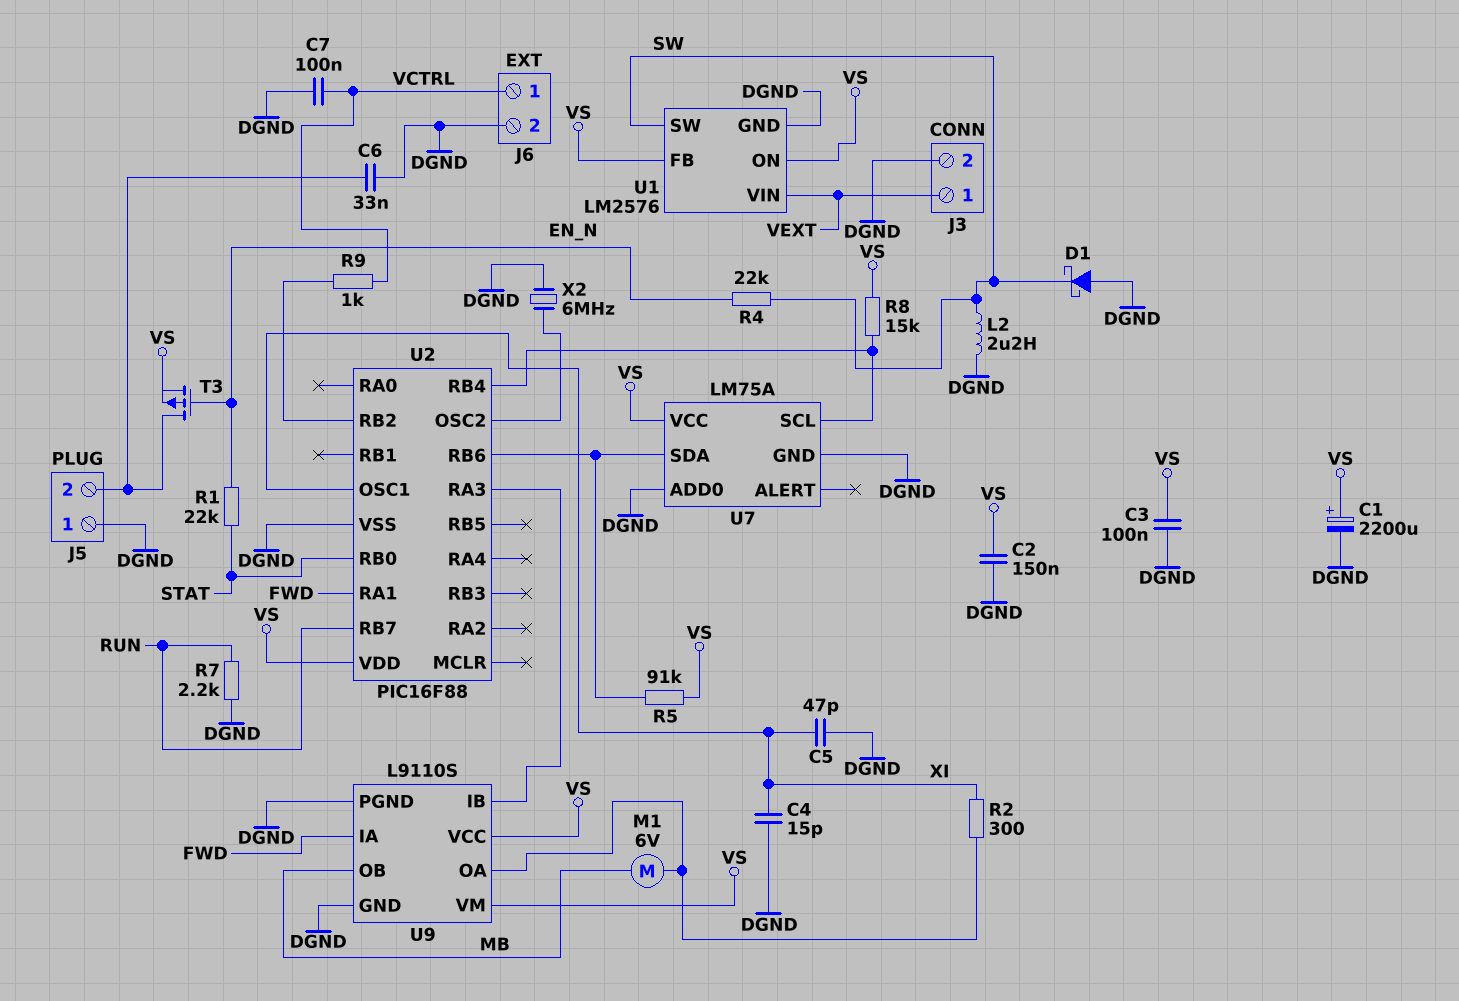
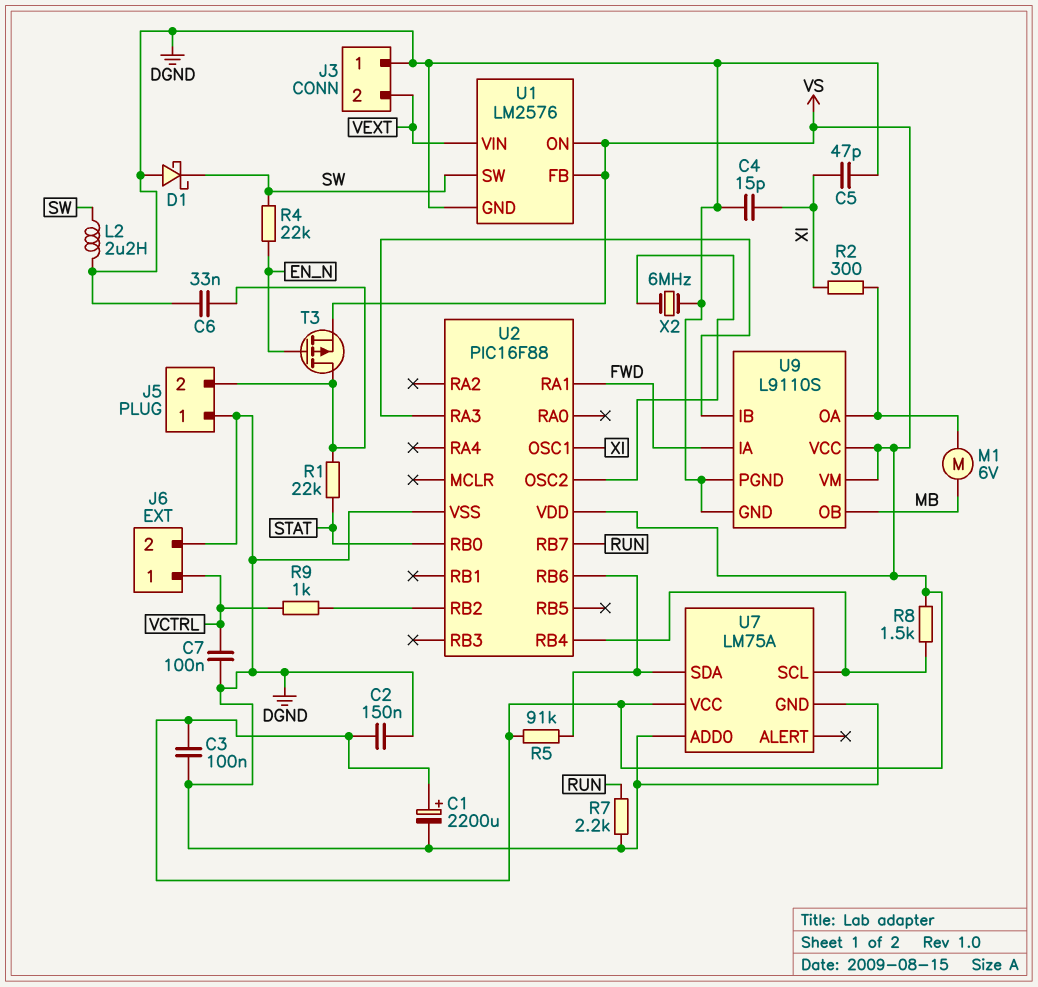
J3 pin 1: VEXT -> DGND
J3 pin 2: DGND -> VEXT
R1: 22k (EN_N, STAT) -> 22k (J5/2, STAT)
R8: 15k (U2/RB4, VS) -> 1.5k (U2/RB4, VS)

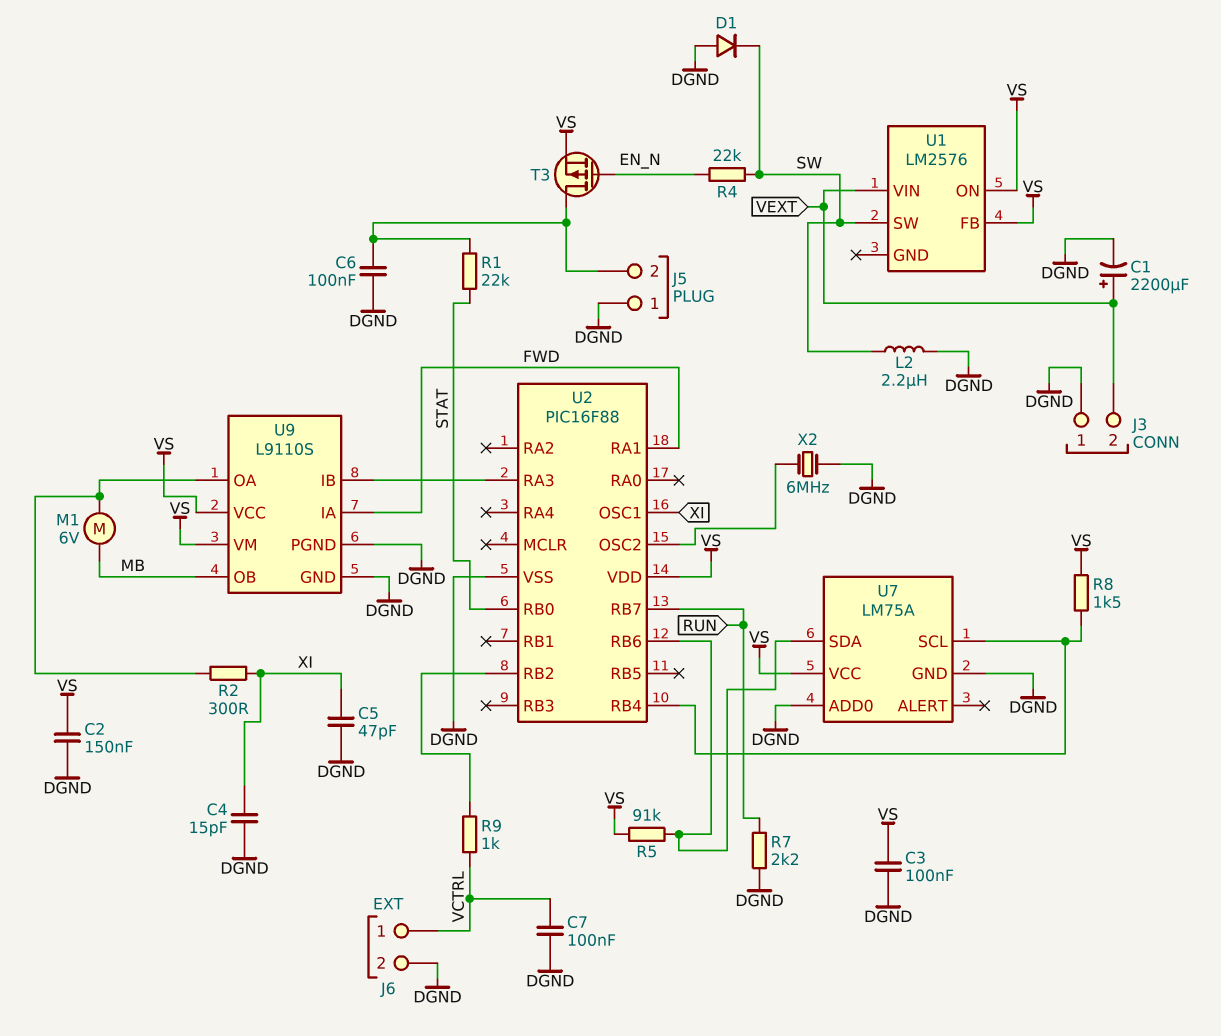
C1: 2200uF (plus VS, minus DGND) -> 2200uF (plus VEXT, minus DGND)
C6: 33nF (DGND, J5/2) -> 100nF (DGND, J5/2)
D1: schottky (A DGND, K SW) -> diode (A DGND, K SW)
U1 pin GND: DGND -> none

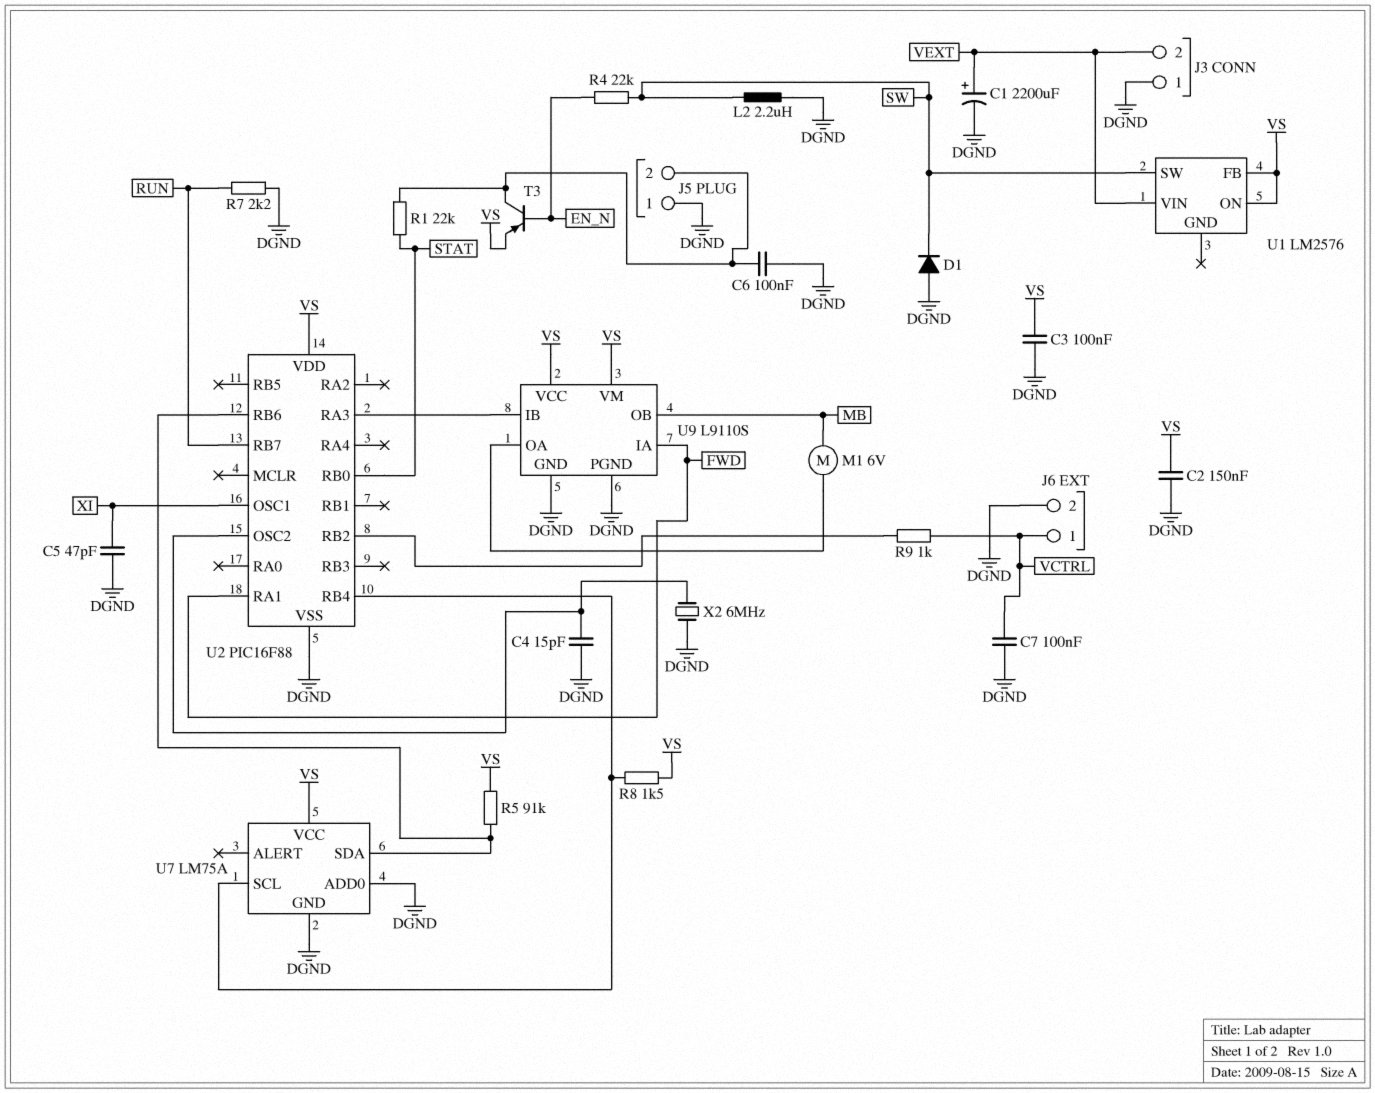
C4: 15pF (DGND, XI) -> 15pF (DGND, U2/OSC2)
R2: 300 (U9/OA, XI) -> none
T3: PMOS (G EN_N, D J5/2, S VS) -> PNP (B EN_N, C J5/2, E VS)

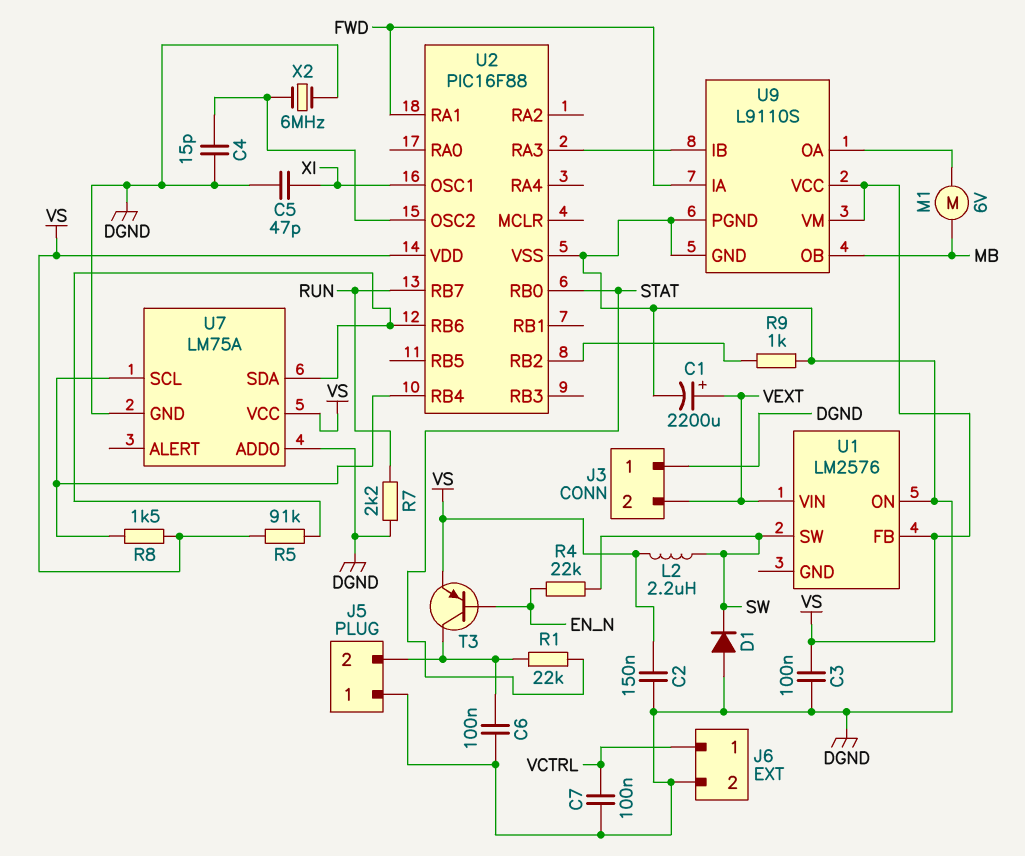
L2: 2.2uH (DGND, SW) -> 2.2uH (SW, VS)
R9: 1k (U2/RB2, VCTRL) -> 1k (DGND, U2/RB2)
U1 pin ON: VS -> DGND

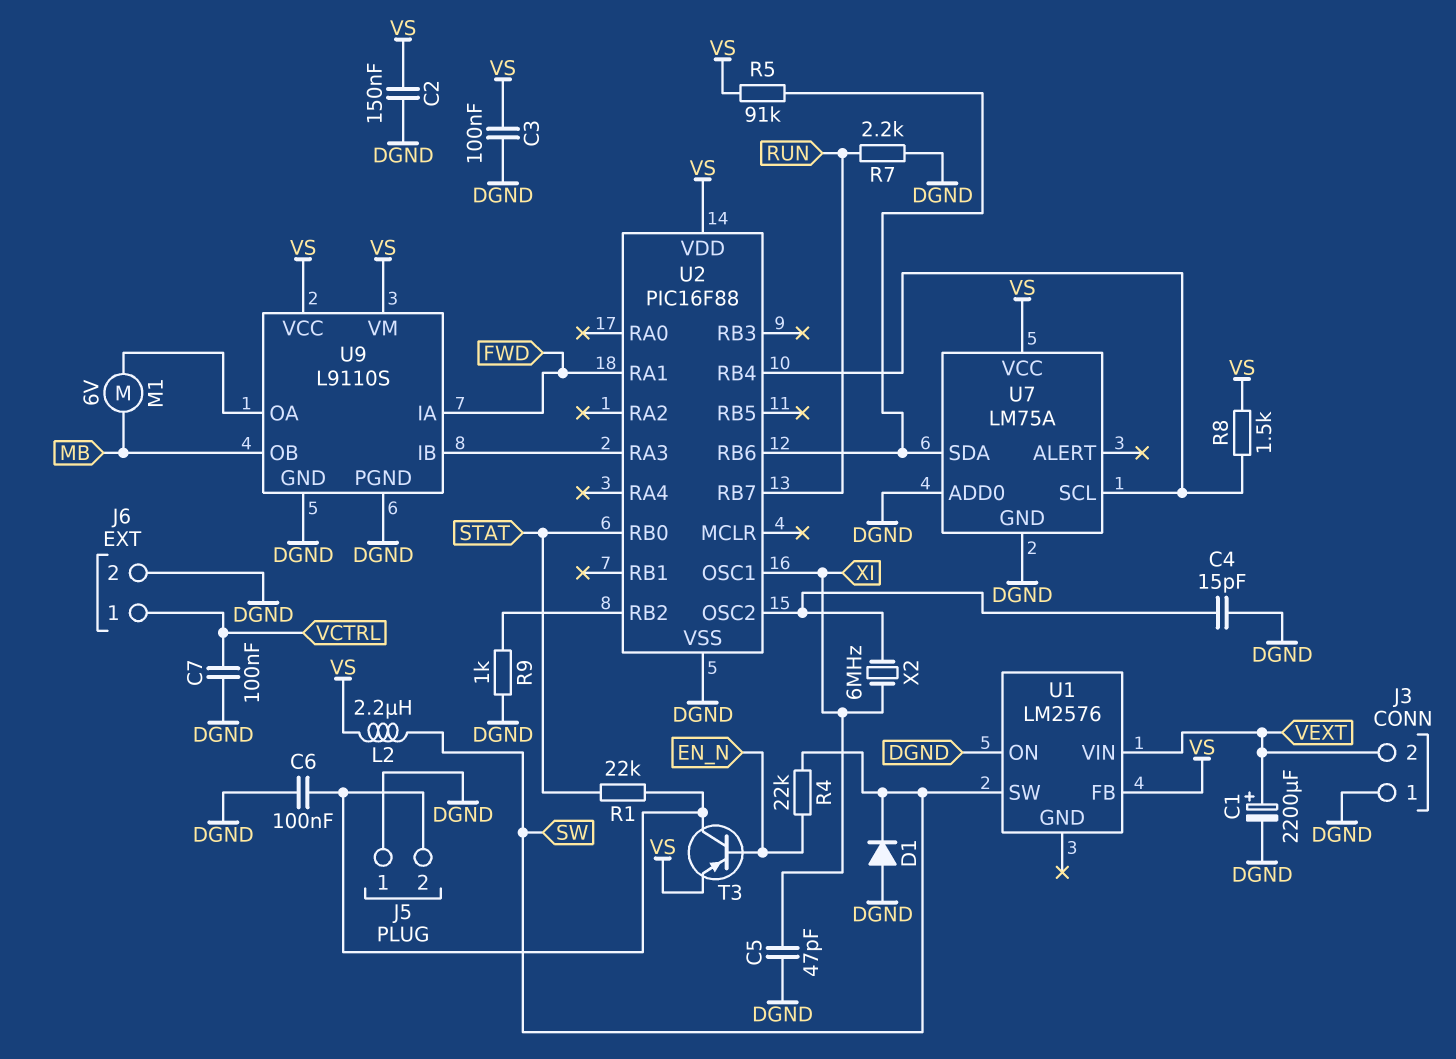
X2: 6MHz (DGND, U2/OSC2) -> 6MHz (U2/OSC2, XI)

